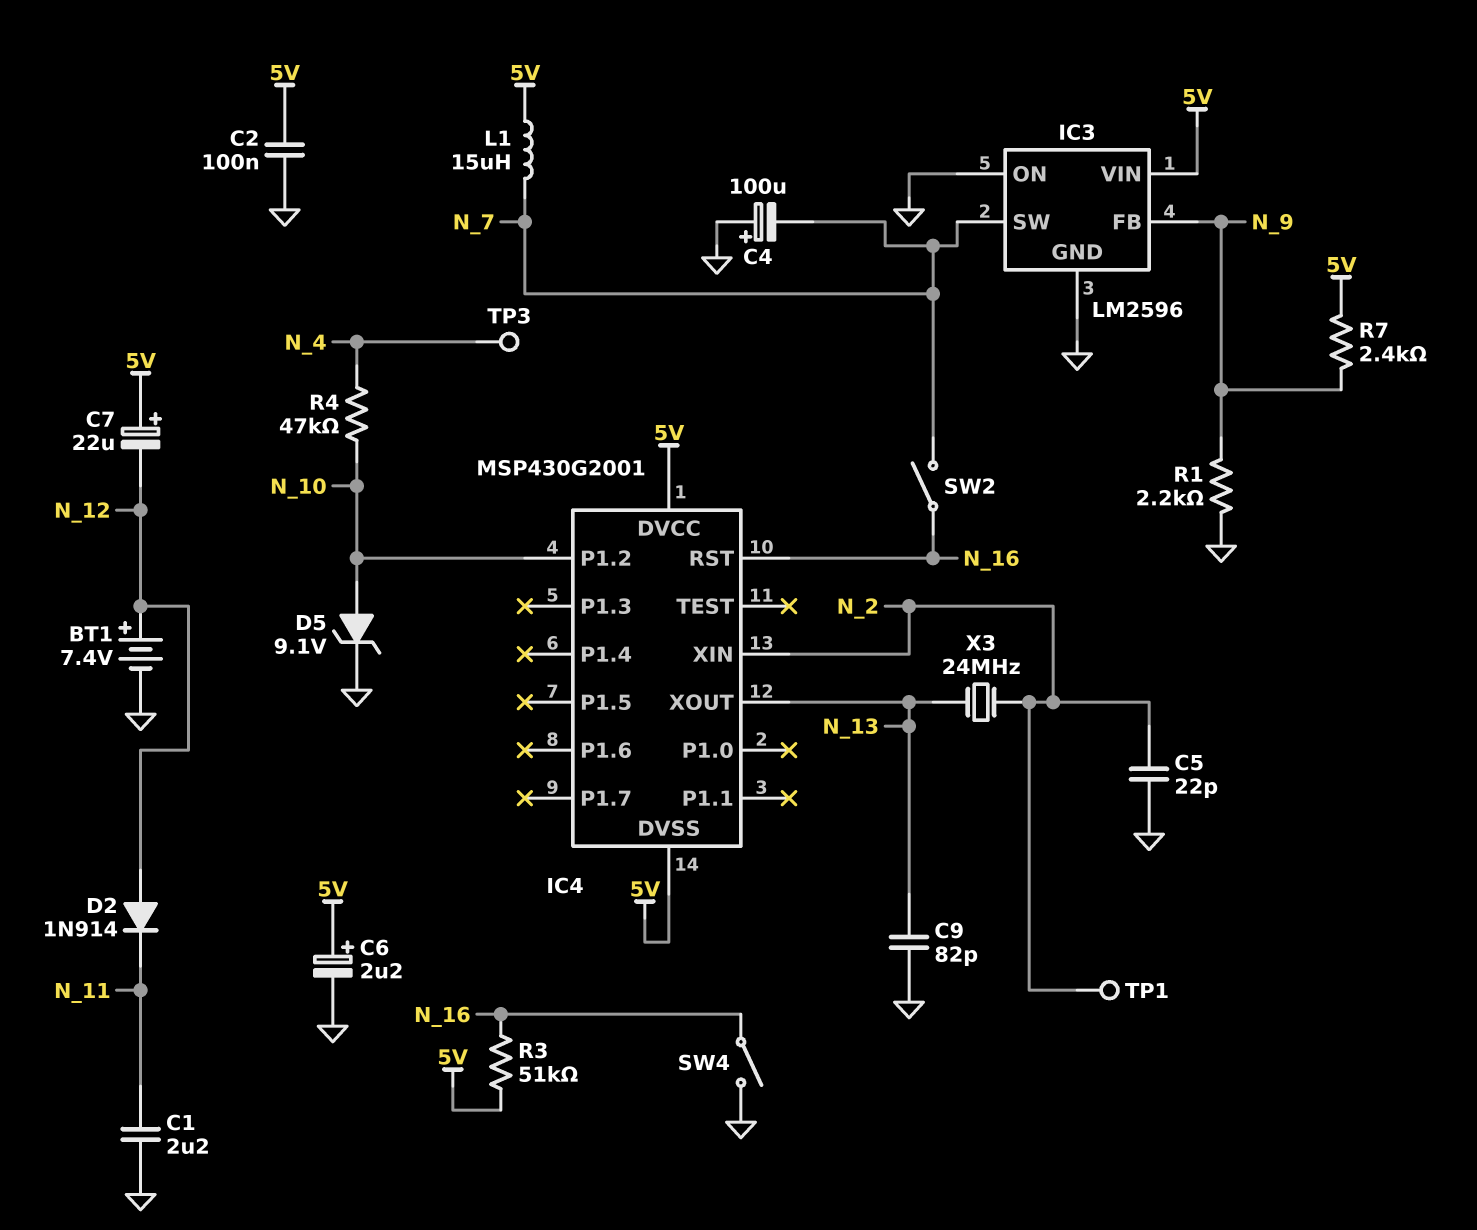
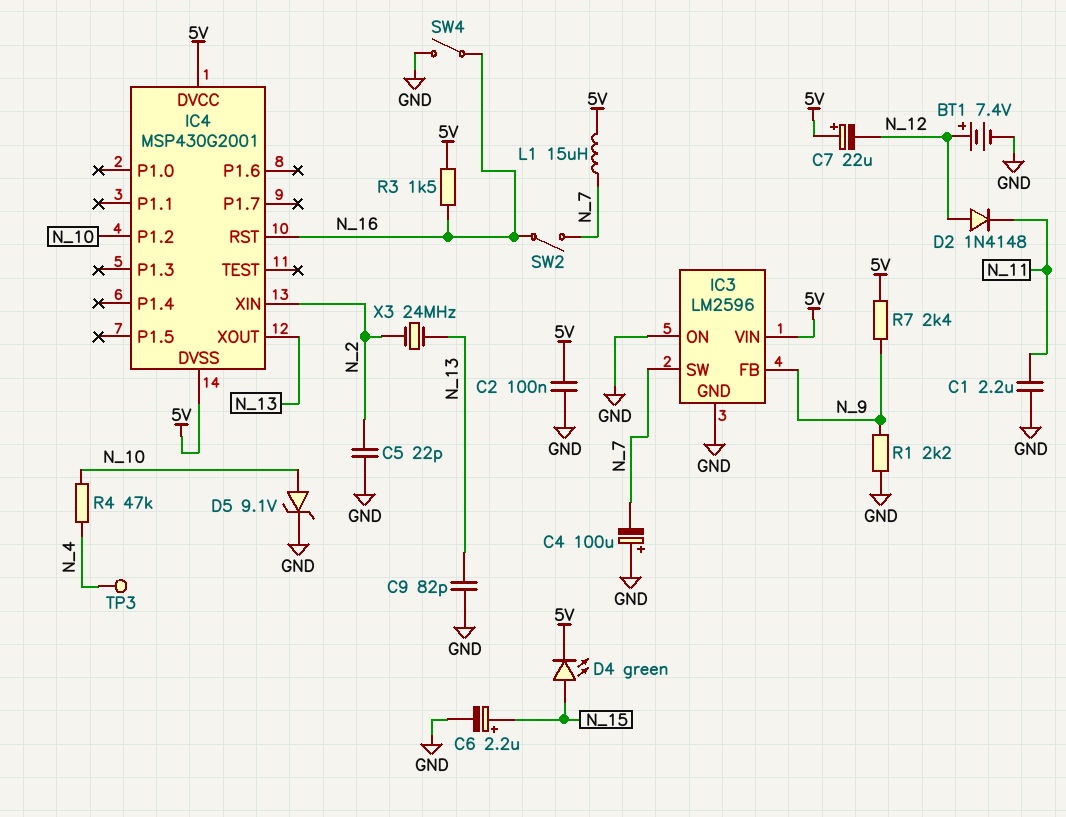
C6: 2.2uF (plus 5V, minus GND) -> 2.2uF (plus N_15, minus GND)
D2: diode 1N914 (A N_12, K N_11) -> diode 1N4148 (A N_12, K N_11)
D4: none -> LED green (A N_15, K 5V)
R3: 51k (5V, N_16) -> 1.5k (5V, N_16)
TP1: test point (N_2) -> none

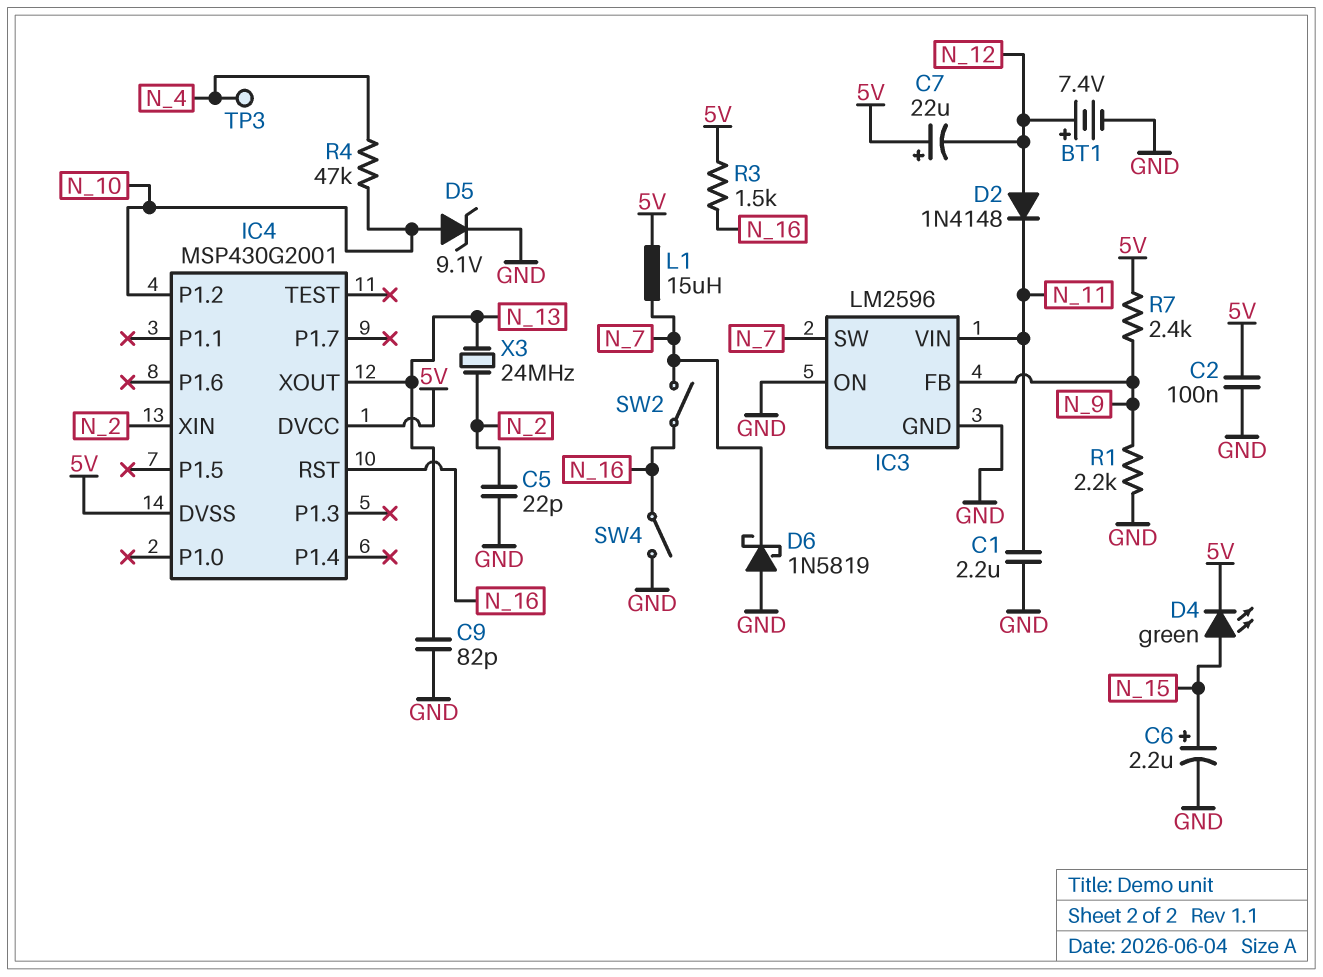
C4: 100uF (plus GND, minus N_7) -> none
D6: none -> schottky 1N5819 (A GND, K N_7)
IC3 pin VIN: 5V -> N_11

